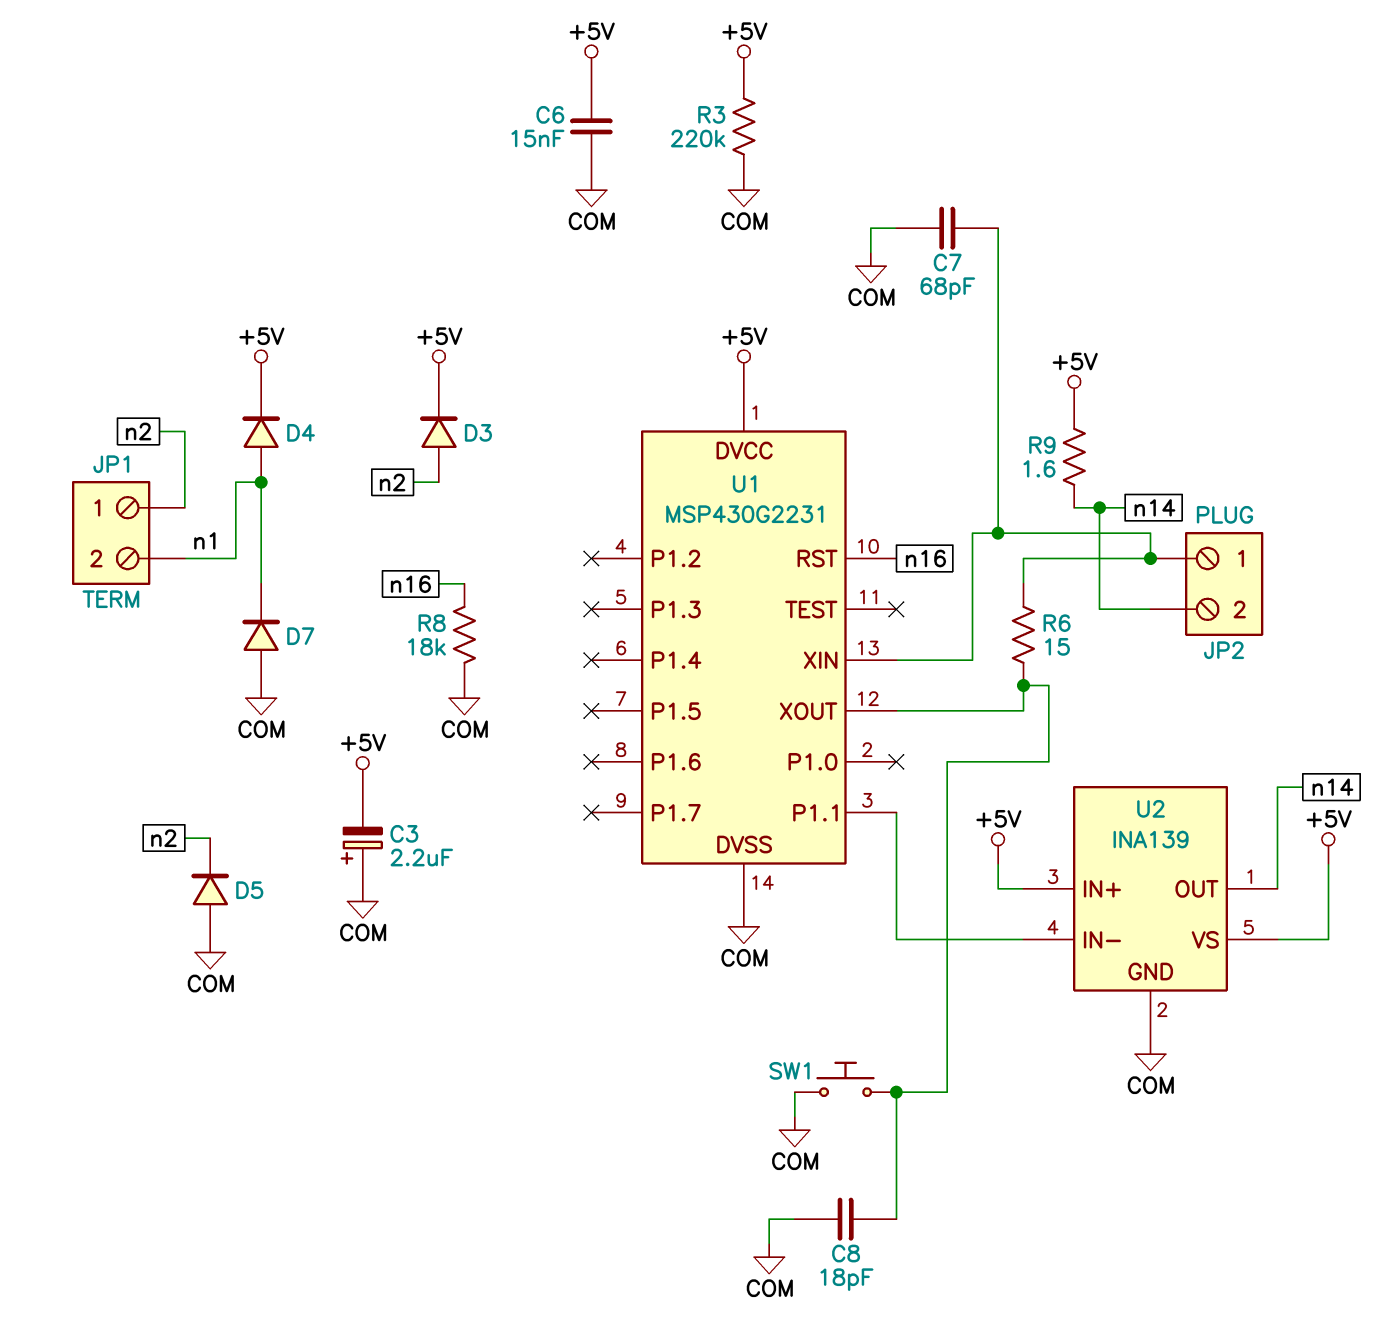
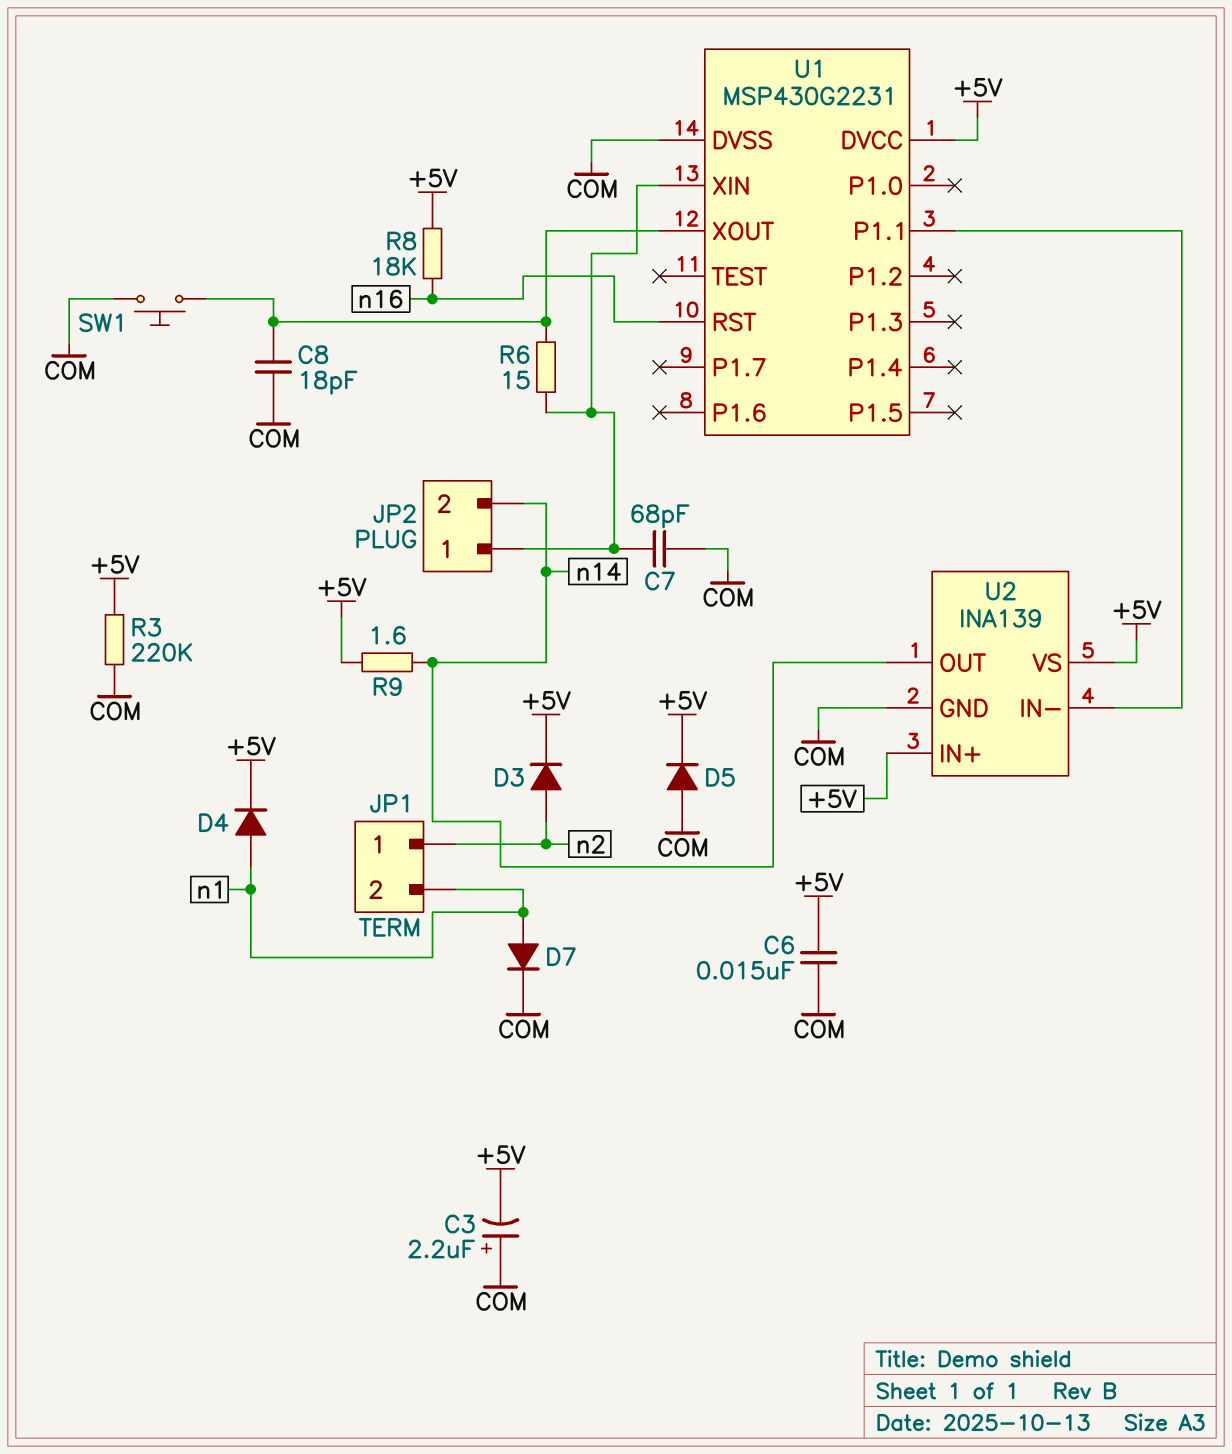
D5: diode (A COM, K n2) -> diode (A COM, K +5V)
D7: diode (A COM, K n1) -> diode (A n1, K COM)
R8: 18k (COM, n16) -> 18k (+5V, n16)

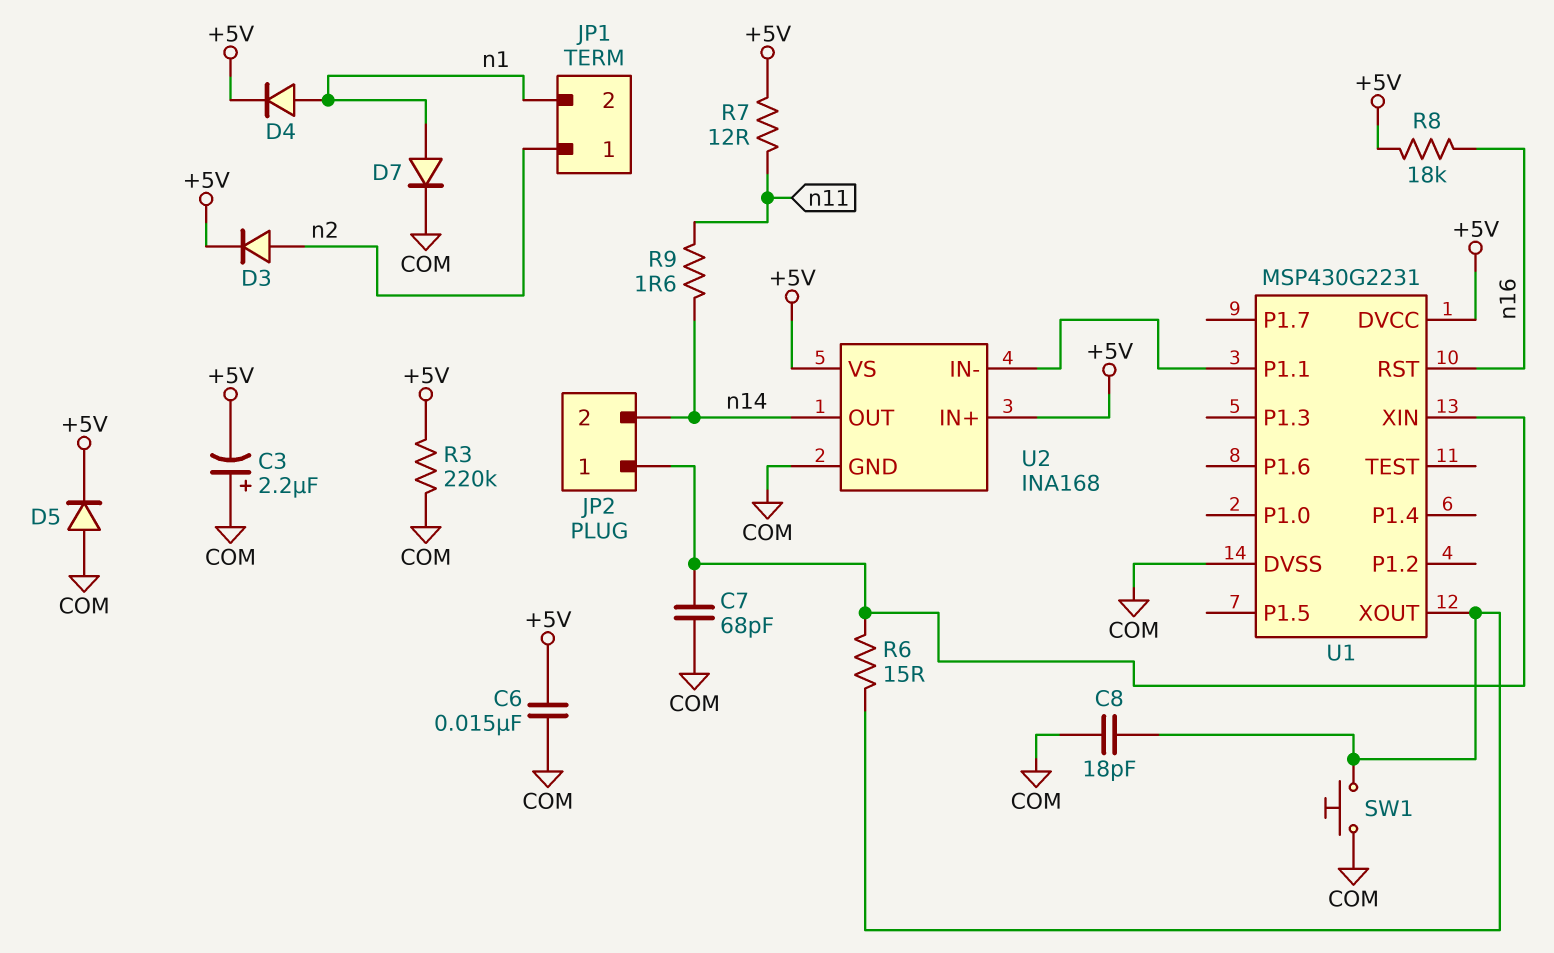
R7: none -> 12 (+5V, n11)
R9: 1.6 (+5V, n14) -> 1.6 (n11, n14)
U2: INA139 -> INA168

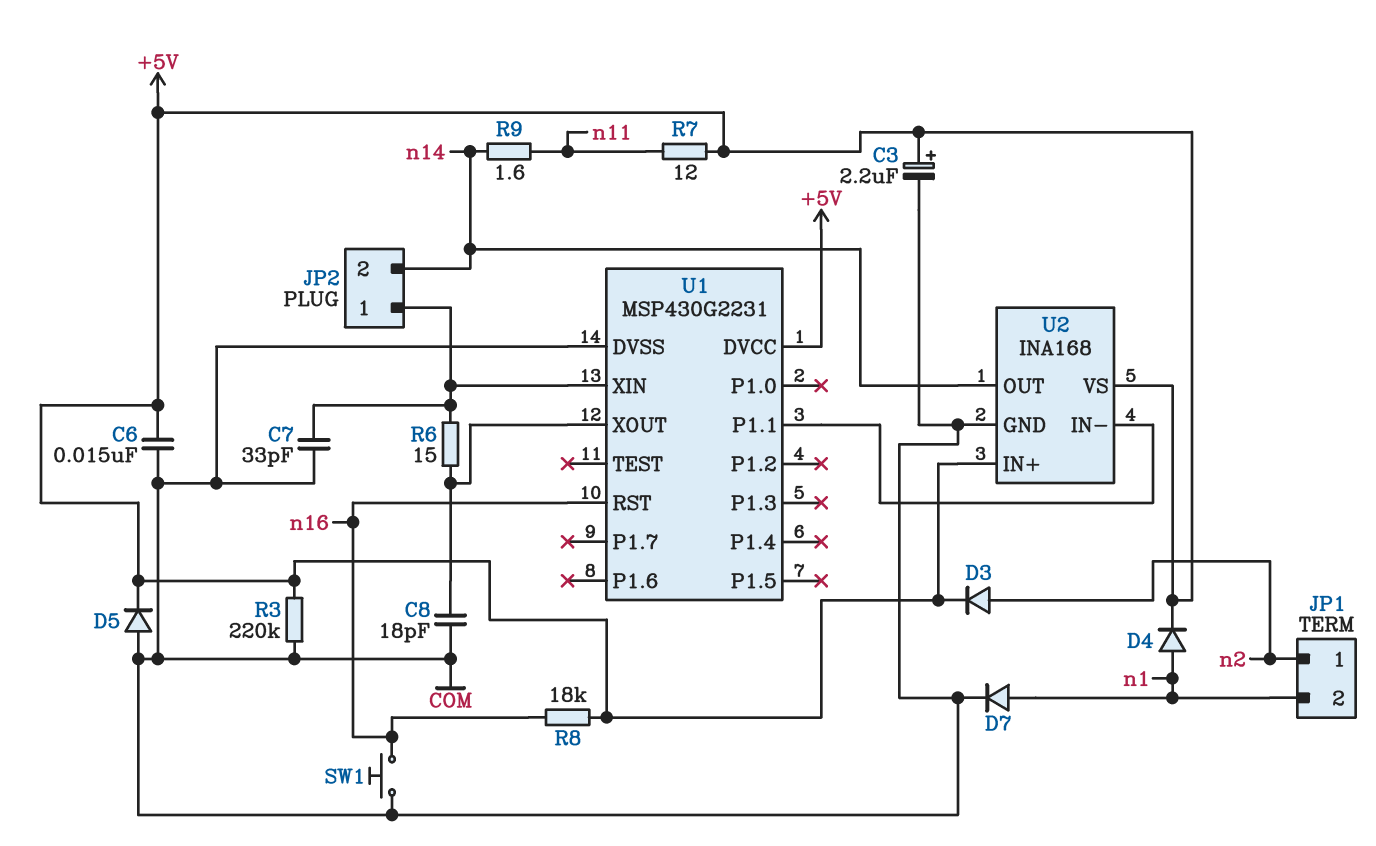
C3: 2.2uF (plus COM, minus +5V) -> 2.2uF (plus +5V, minus COM)
C7: 68pF (COM, JP2/1) -> 33pF (COM, JP2/1)
SW1: button (COM, U1/XOUT) -> button (COM, n16)

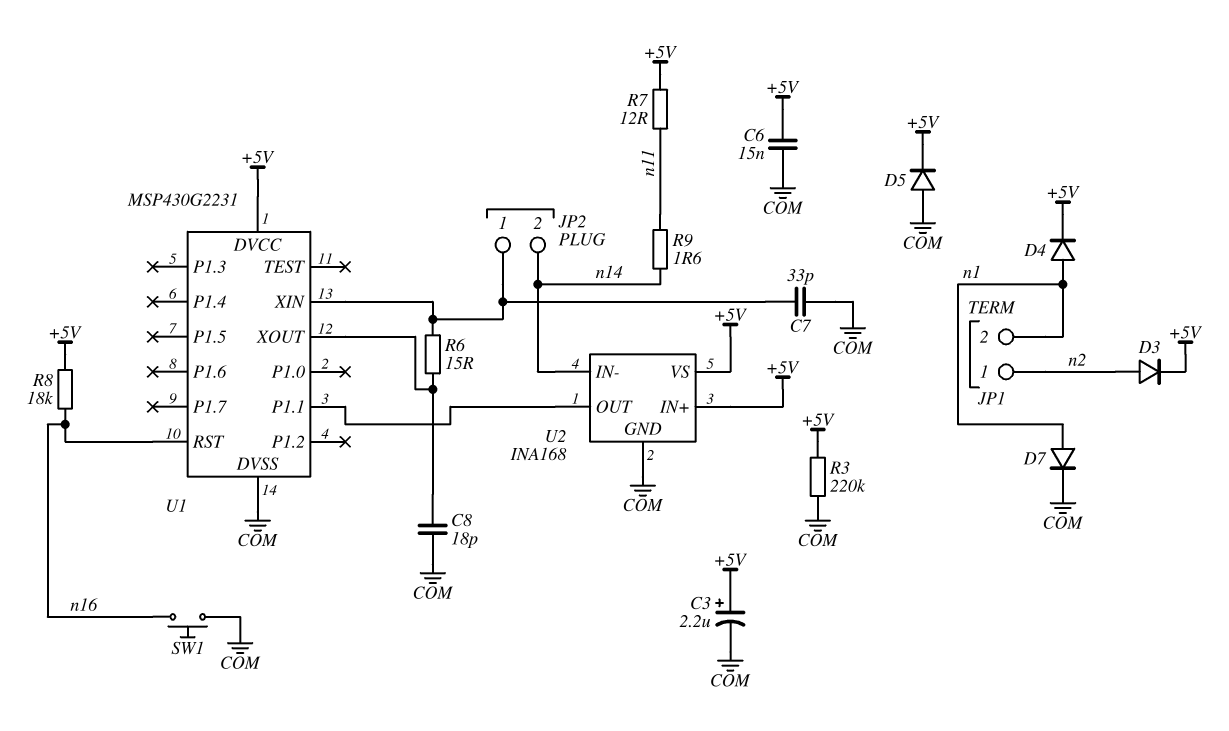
U2 pin IN-: U1/P1.1 -> n14
U2 pin OUT: n14 -> U1/P1.1

